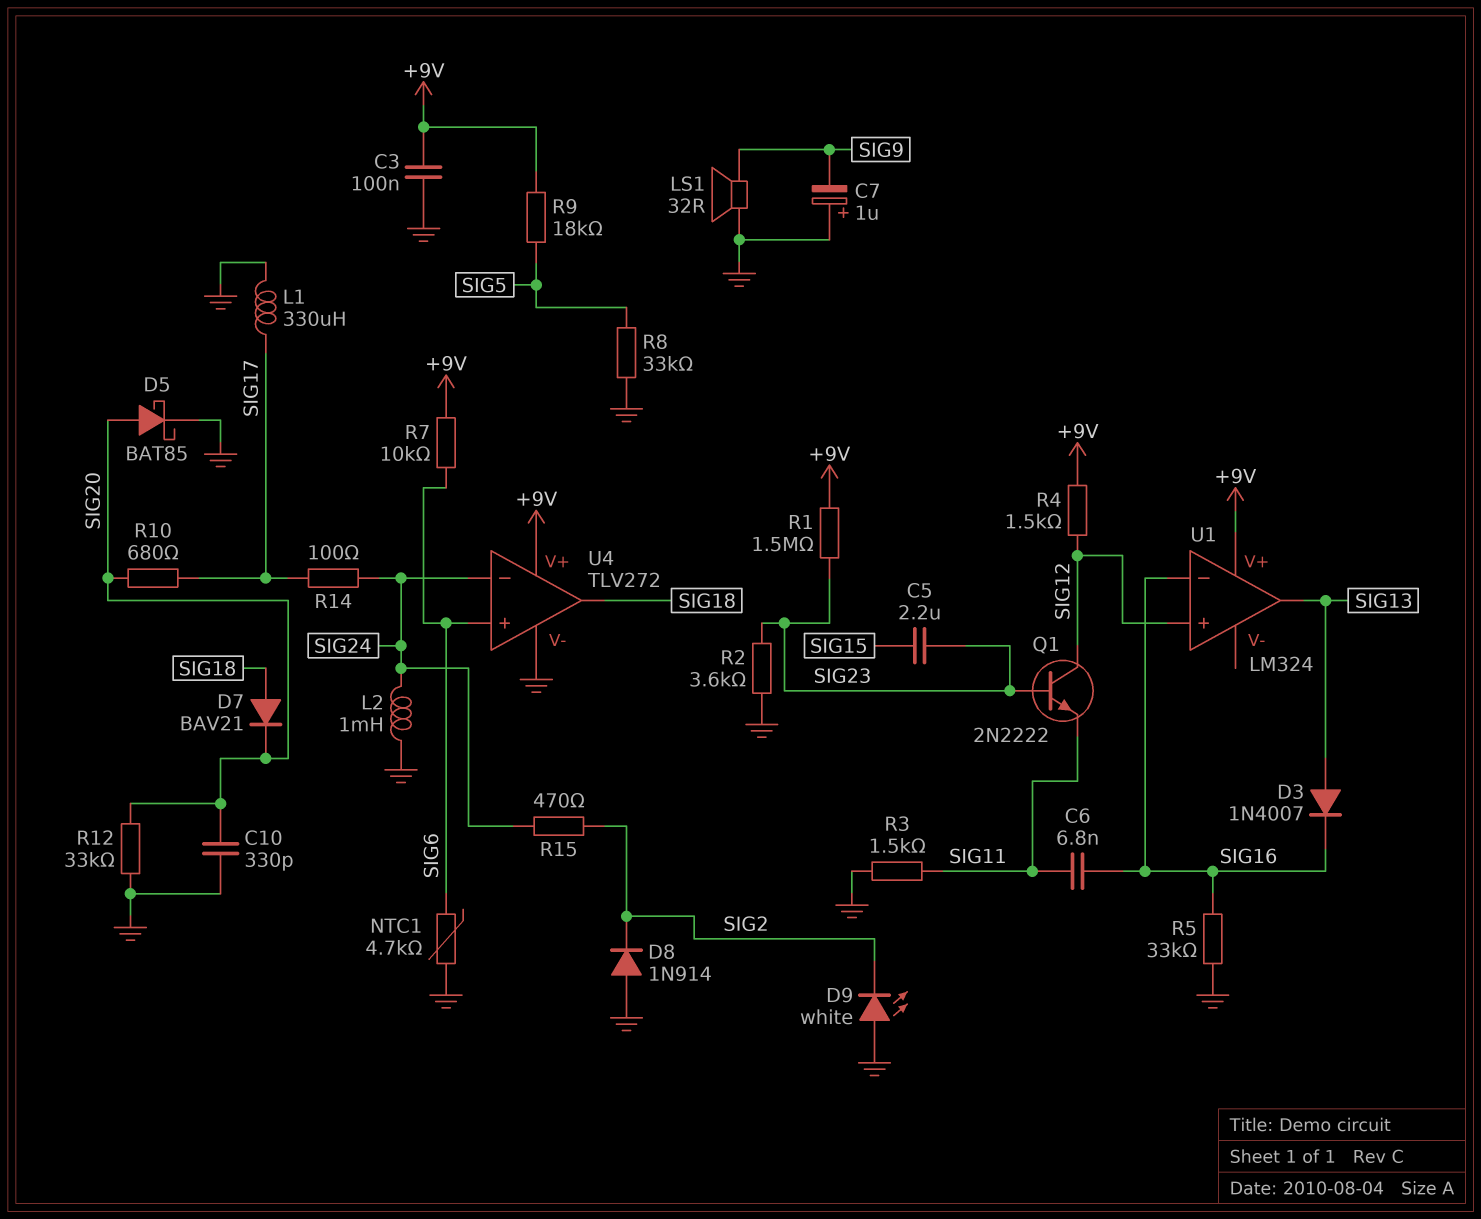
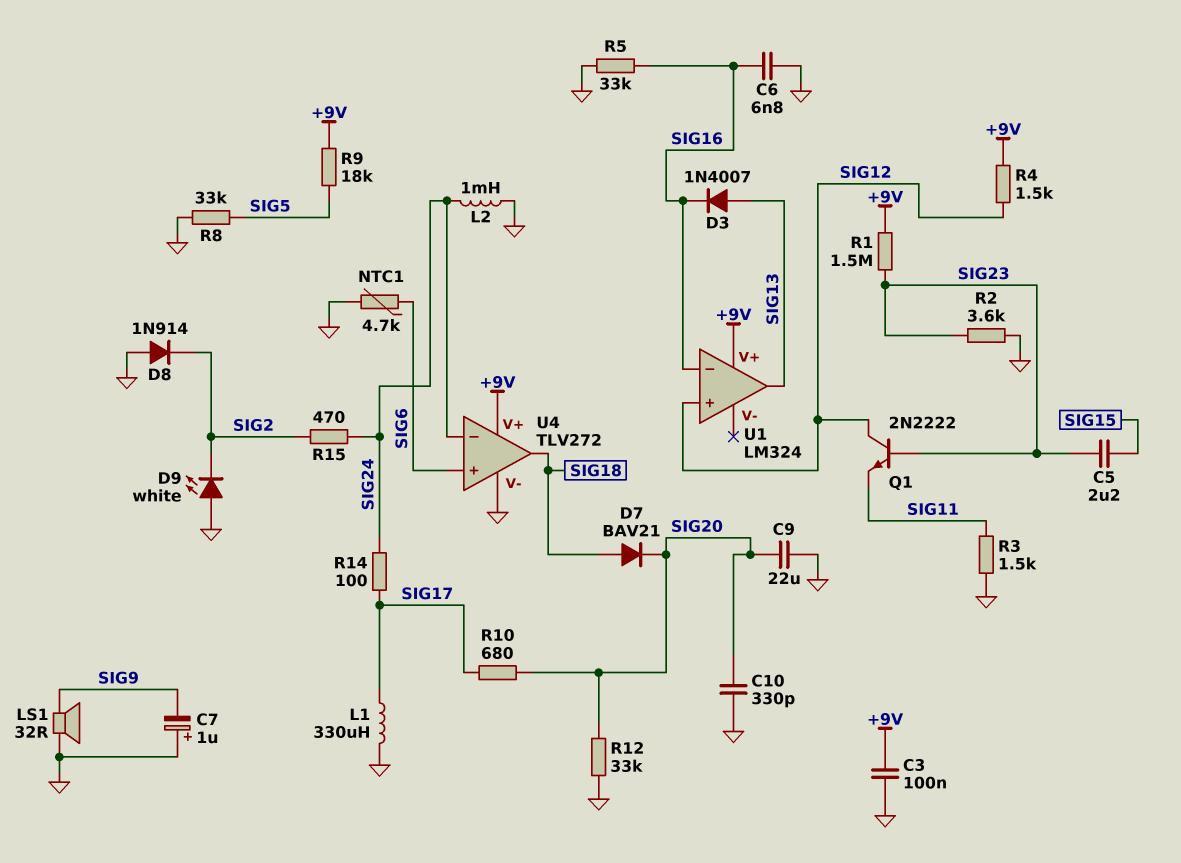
C6: 6.8nF (SIG11, SIG16) -> 6.8nF (GND, SIG16)
C9: none -> 22uF (GND, SIG20)
D5: schottky BAT85 (A SIG20, K GND) -> none
R7: 10k (+9V, SIG6) -> none

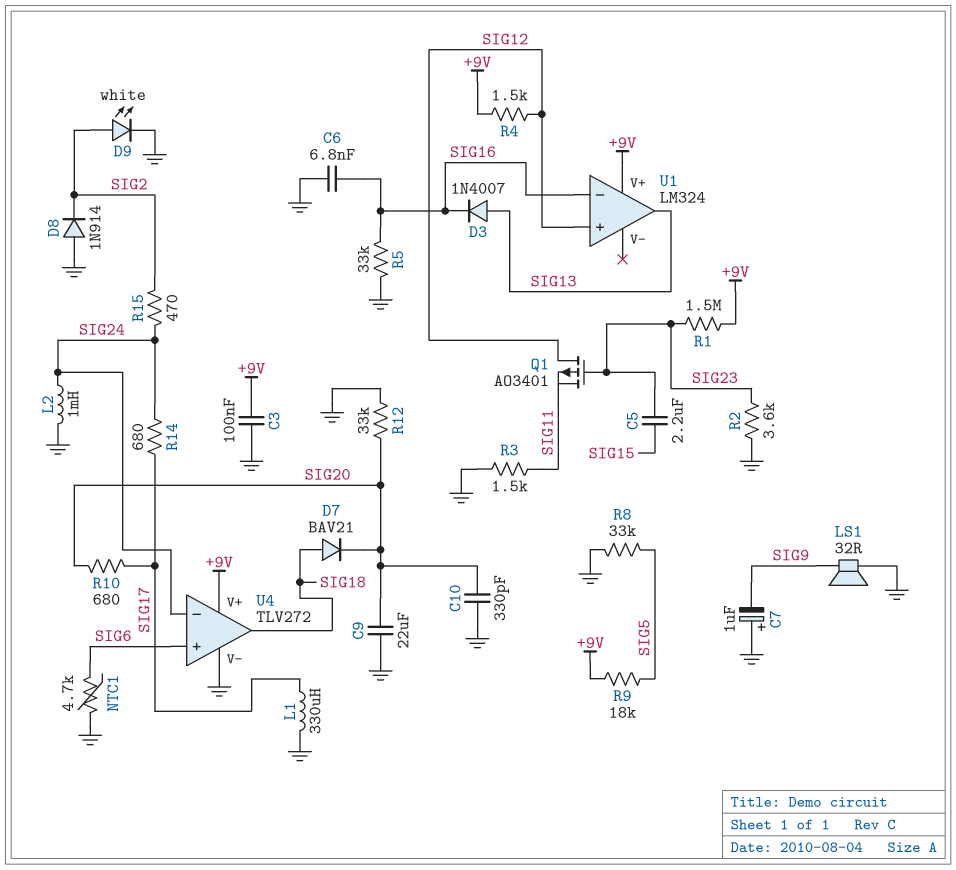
D9: LED white (A GND, K SIG2) -> LED white (A SIG2, K GND)
Q1: NPN 2N2222 (B SIG23, C SIG12, E SIG11) -> PMOS AO3401 (G SIG23, D SIG12, S SIG11)
R14: 100 (SIG17, SIG24) -> 680 (SIG17, SIG24)

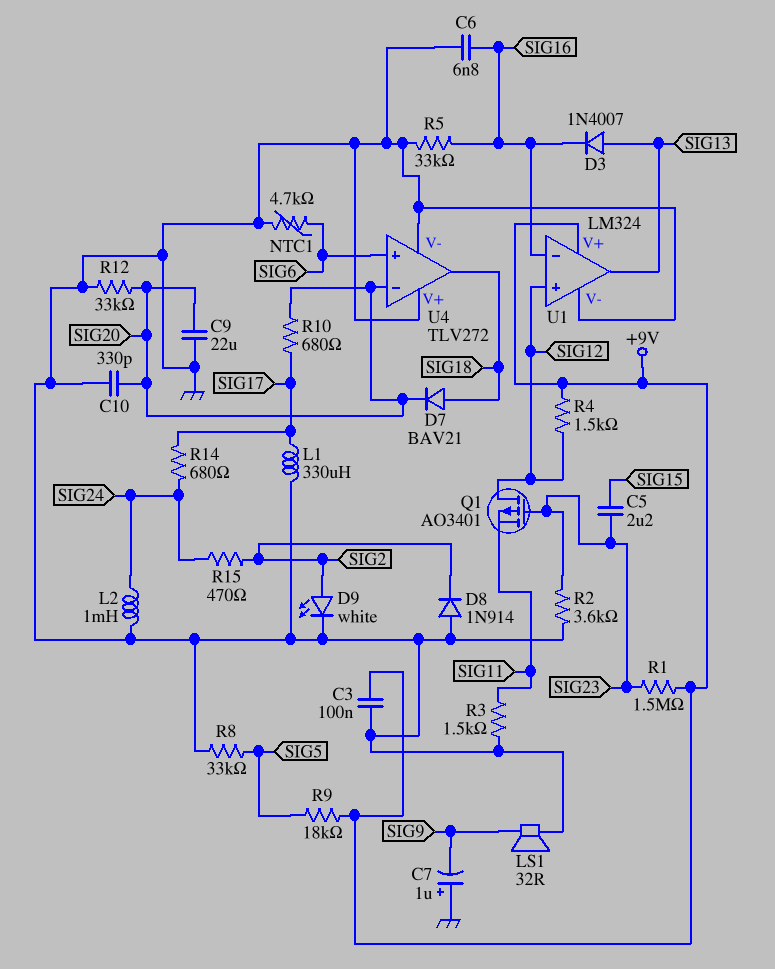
U1 pin V-: none -> GND
U4 pin V+: +9V -> GND
U4 pin in-: SIG24 -> SIG20

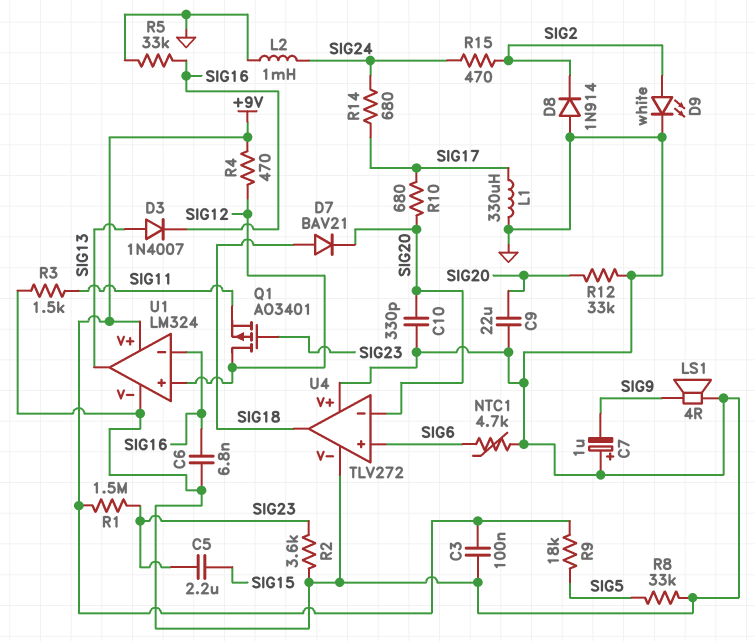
LS1: speaker 32R (GND, SIG9) -> speaker 4R (GND, SIG9)
R4: 1.5k (+9V, SIG12) -> 470 (+9V, SIG12)

